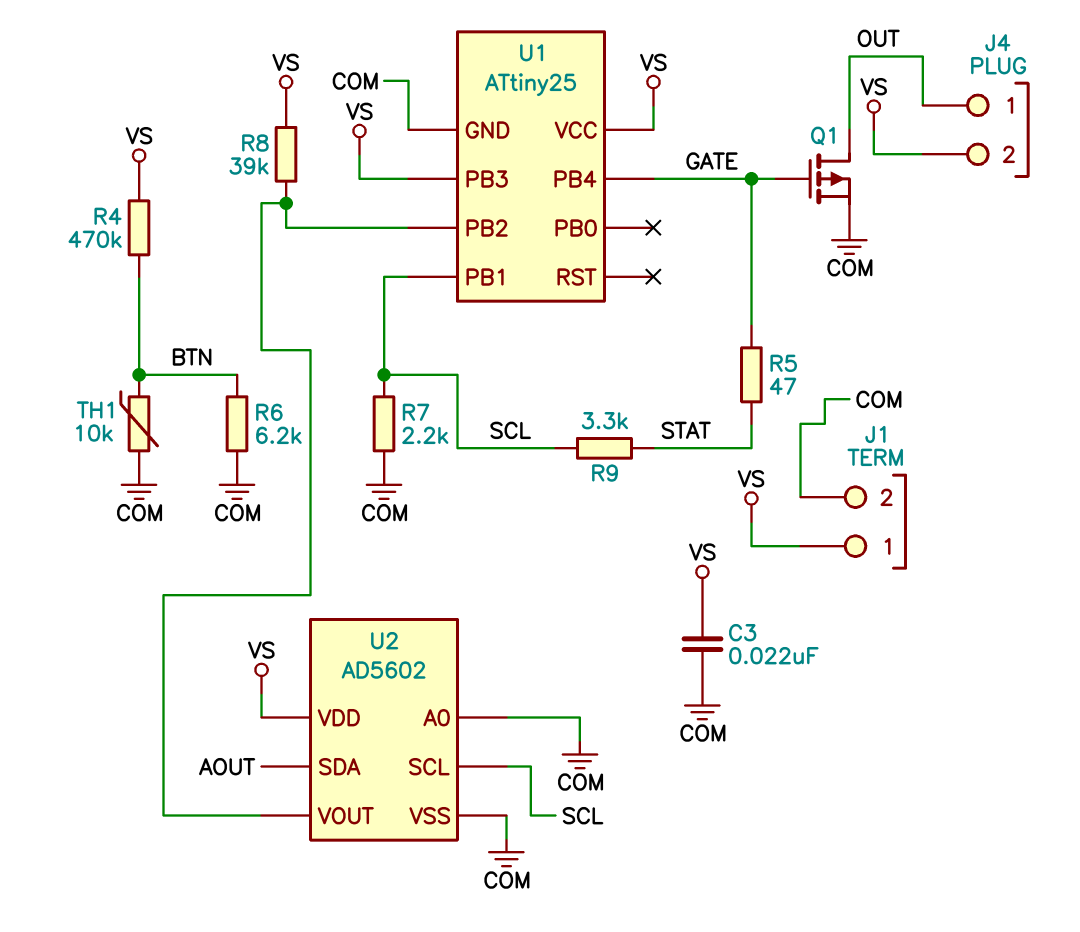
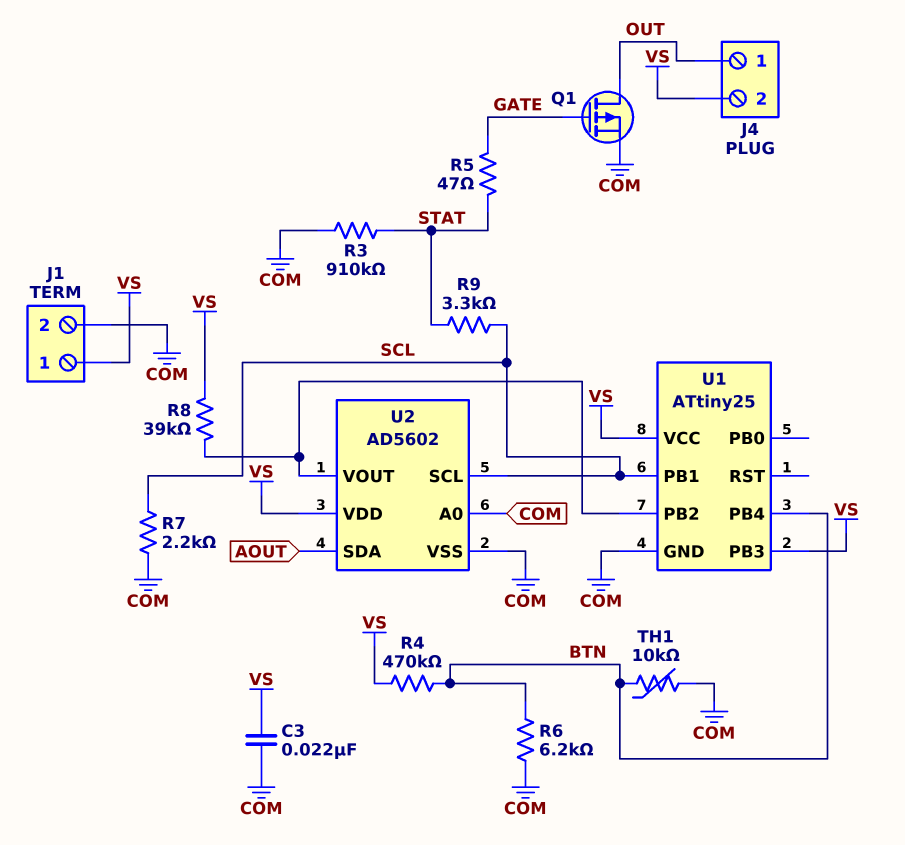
R3: none -> 910k (COM, STAT)
U1 pin PB4: GATE -> BTN

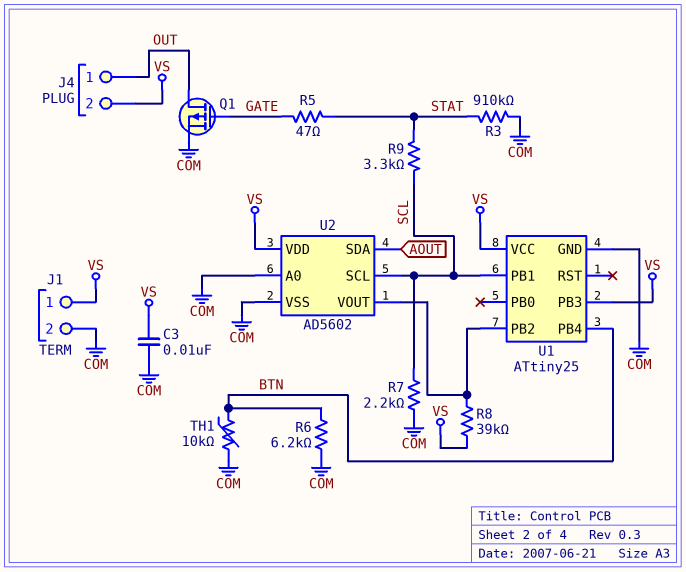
C3: 22nF (COM, VS) -> 10nF (COM, VS)
R4: 470k (BTN, VS) -> none

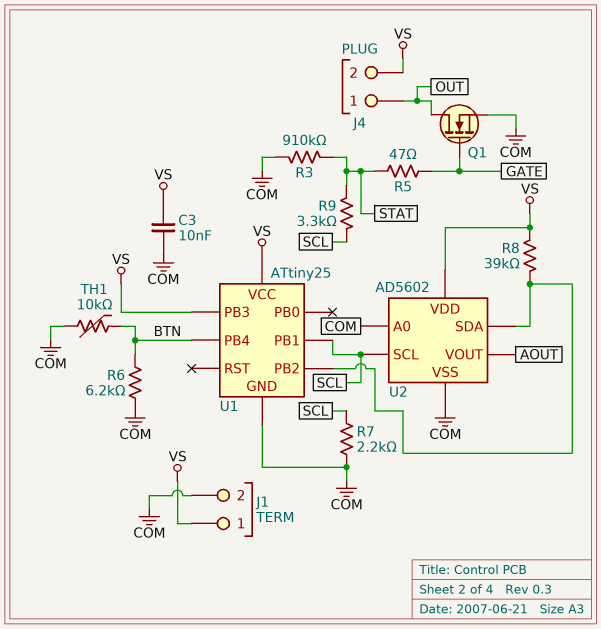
Q1: PMOS (G GATE, D OUT, S COM) -> NMOS (G GATE, D OUT, S COM)
U2 pin SDA: AOUT -> U1/PB2
U2 pin VOUT: U1/PB2 -> AOUT

